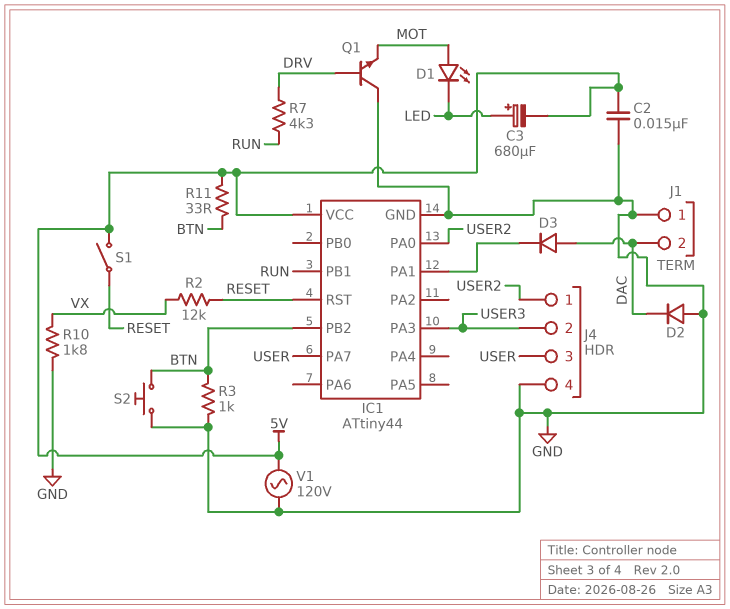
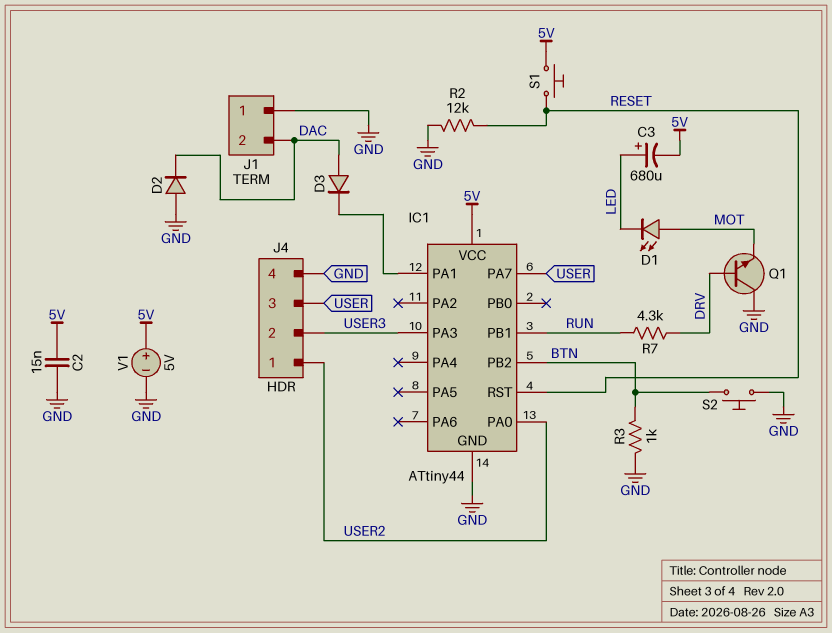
R2: 12k (RESET, VX) -> 12k (GND, RESET)
R10: 1.8k (GND, VX) -> none
R11: 33 (5V, BTN) -> none
S1: switch (5V, RESET) -> button (5V, RESET)
V1: AC 120V (5V, GND) -> 5V (plus 5V, minus GND)

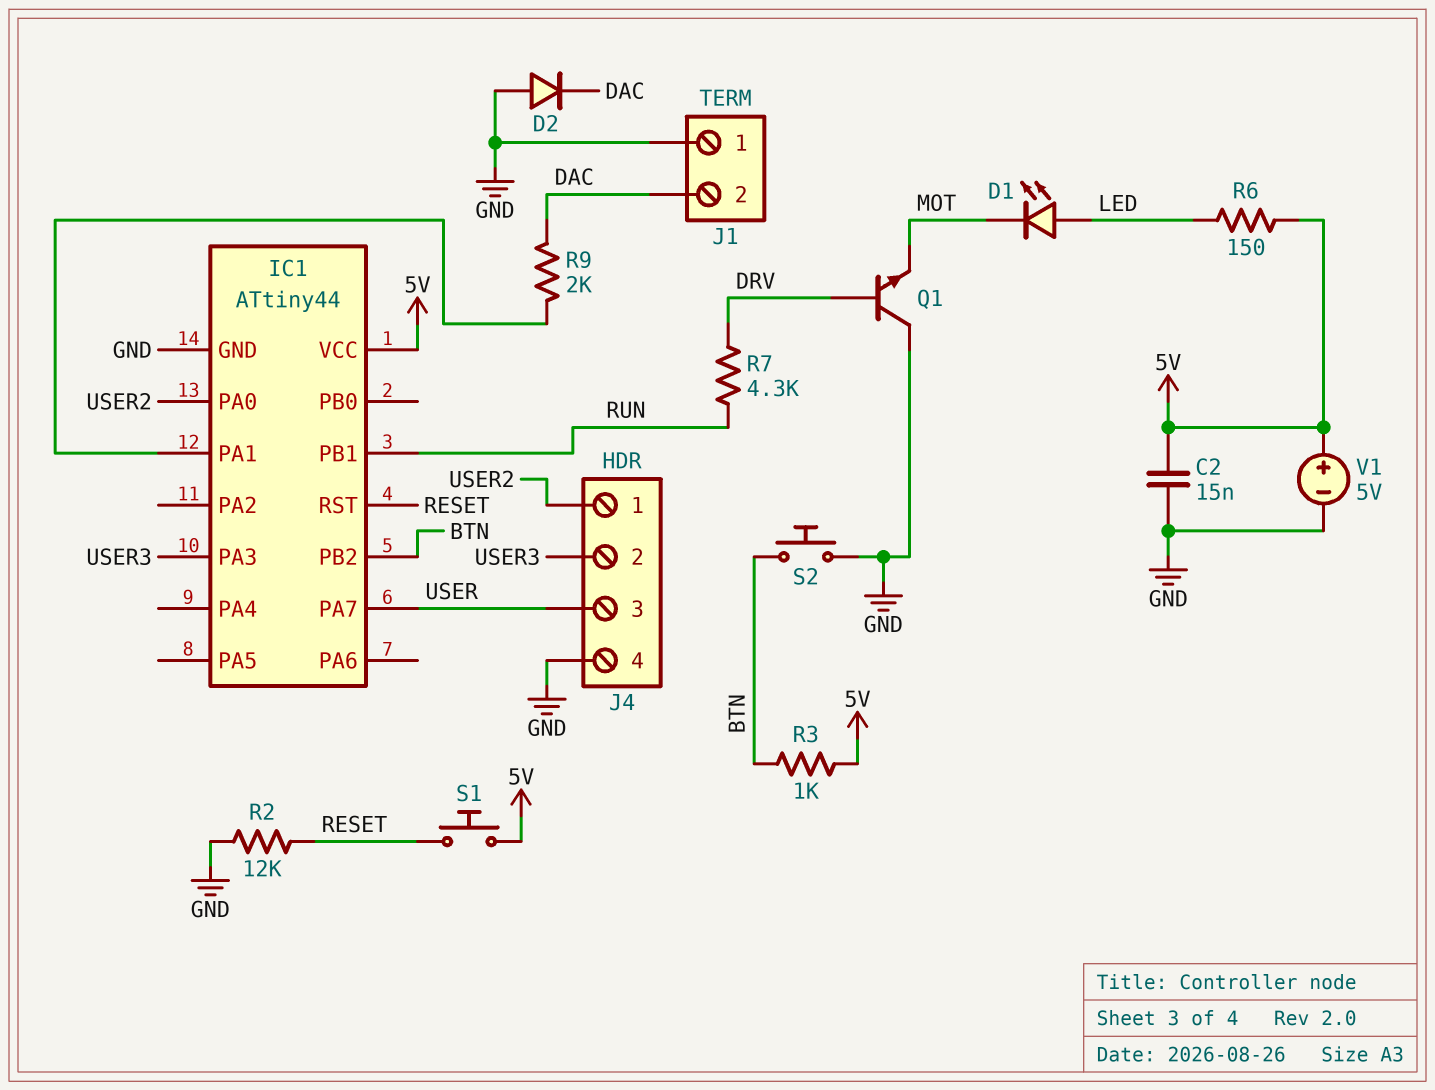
C3: 680uF (plus LED, minus 5V) -> none
D1: LED (A MOT, K LED) -> LED (A LED, K MOT)
D3: diode (A DAC, K IC1/PA1) -> none
R3: 1k (BTN, GND) -> 1k (5V, BTN)
R6: none -> 150 (5V, LED)
R9: none -> 2k (DAC, IC1/PA1)

